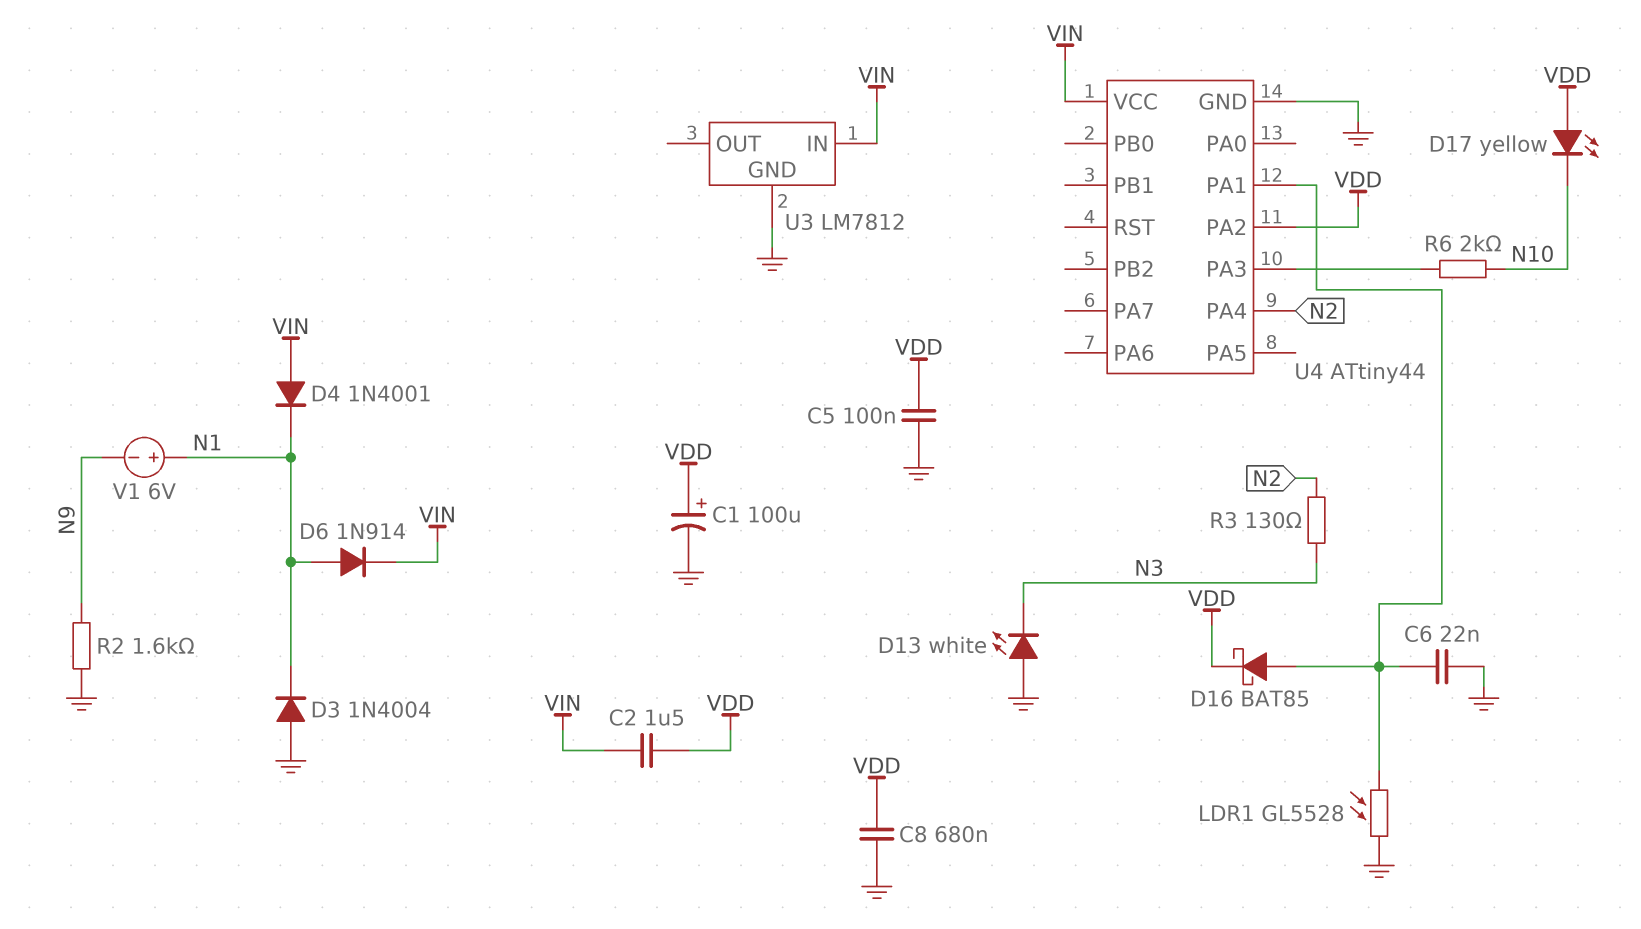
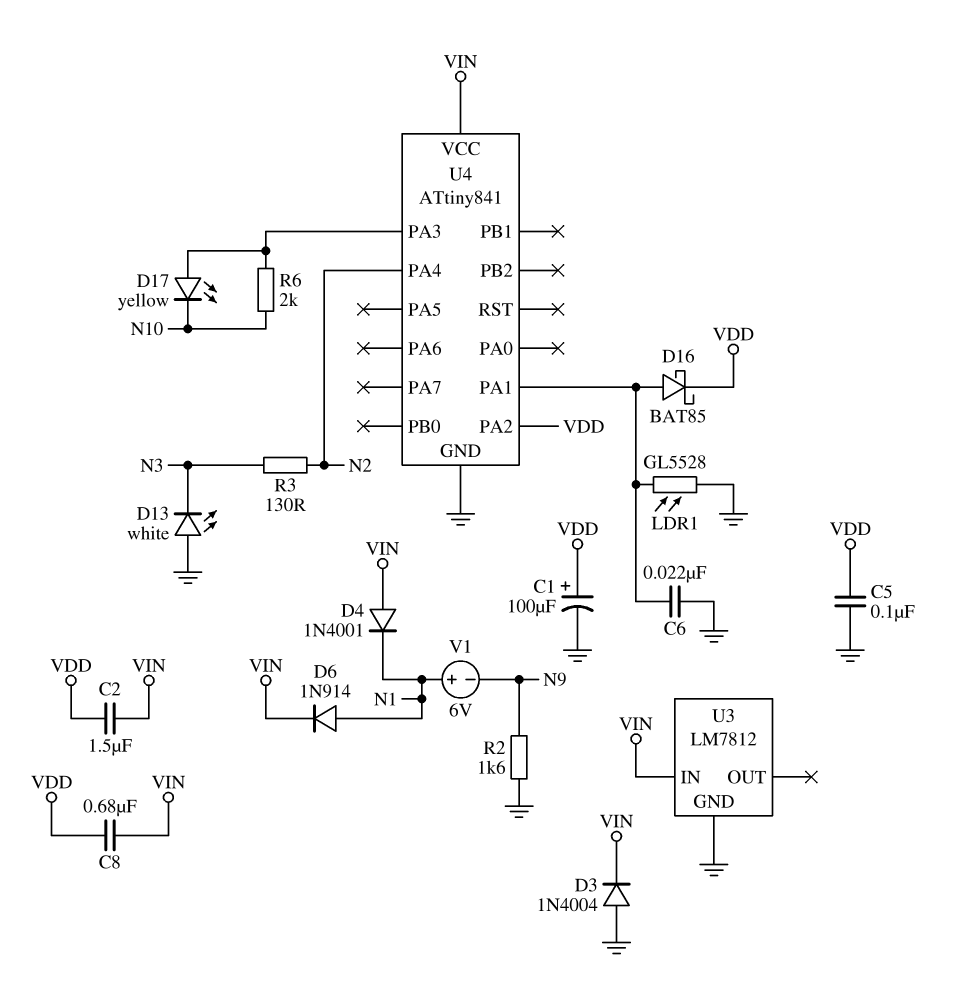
C8: 680nF (GND, VDD) -> 680nF (VDD, VIN)
D3: diode 1N4004 (A GND, K N1) -> diode 1N4004 (A GND, K VIN)
D17: LED yellow (A VDD, K N10) -> LED yellow (A U4/PA3, K N10)
U4: ATtiny44 -> ATtiny841

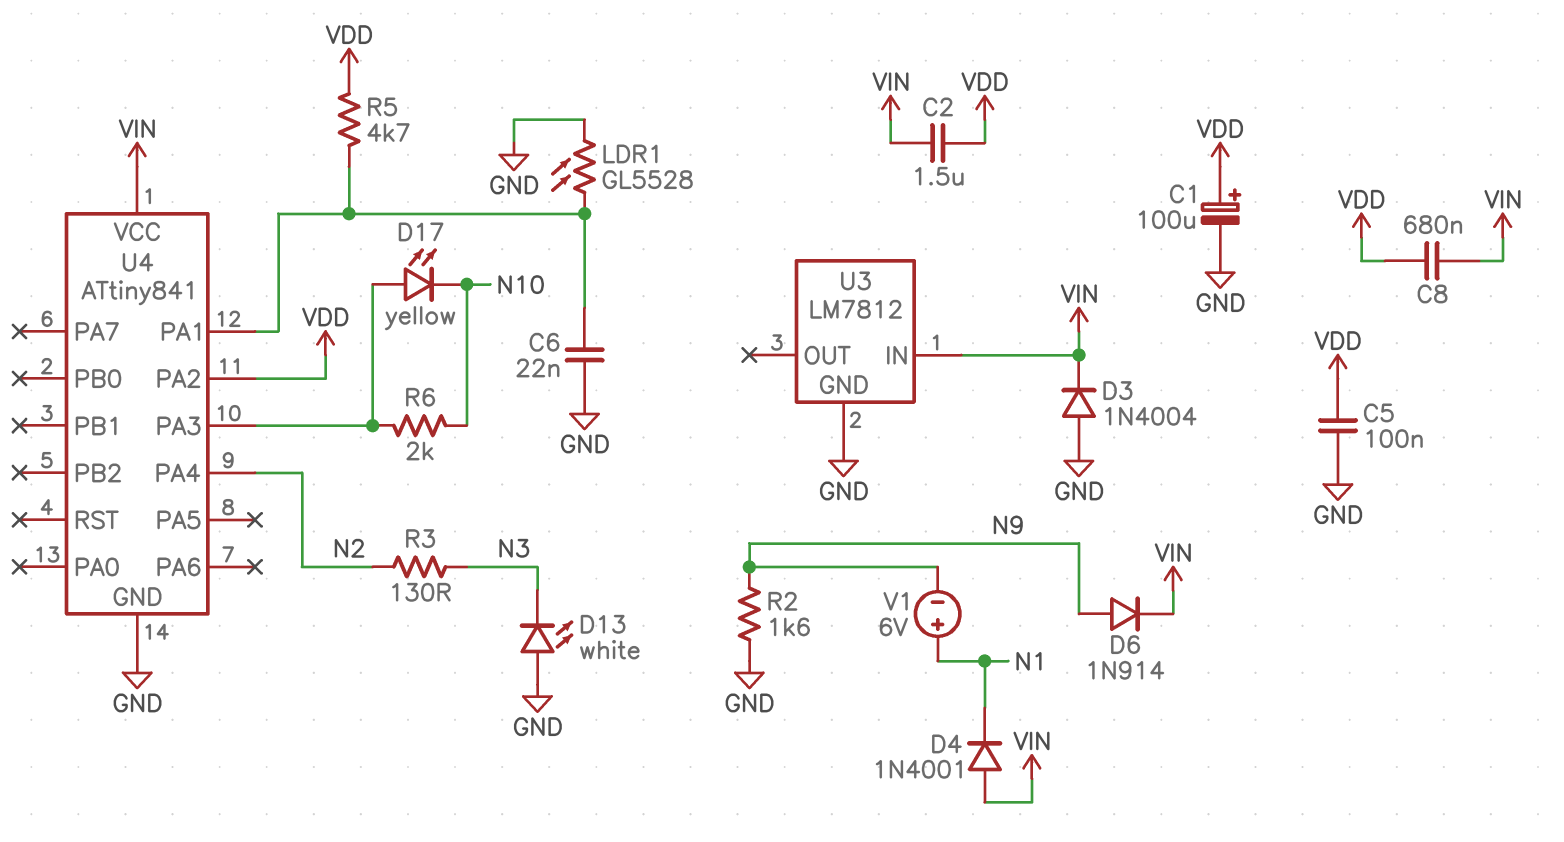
D6: diode 1N914 (A N1, K VIN) -> diode 1N914 (A N9, K VIN)
D16: schottky BAT85 (A U4/PA1, K VDD) -> none
R5: none -> 4.7k (U4/PA1, VDD)

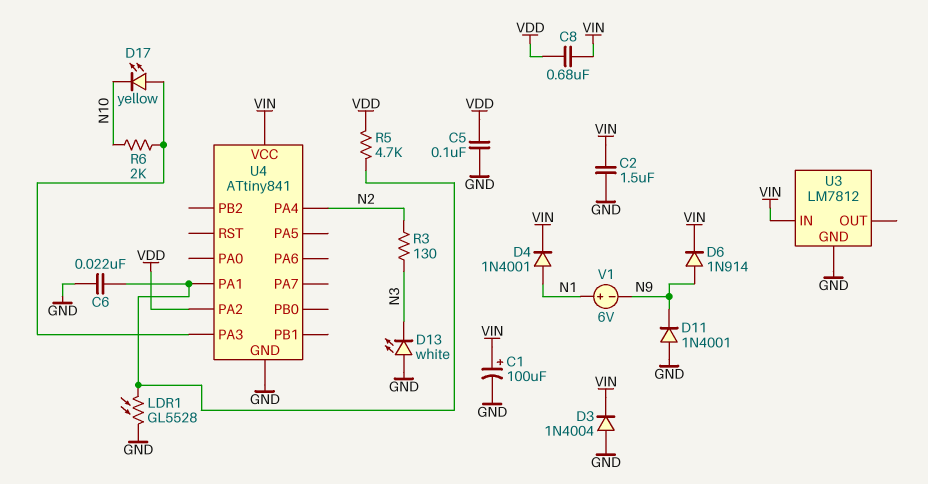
C1: 100uF (plus VDD, minus GND) -> 100uF (plus VIN, minus GND)
C2: 1.5uF (VDD, VIN) -> 1.5uF (GND, VIN)
D4: diode 1N4001 (A VIN, K N1) -> diode 1N4001 (A N1, K VIN)
D11: none -> diode 1N4001 (A GND, K N9)
R2: 1.6k (GND, N9) -> none

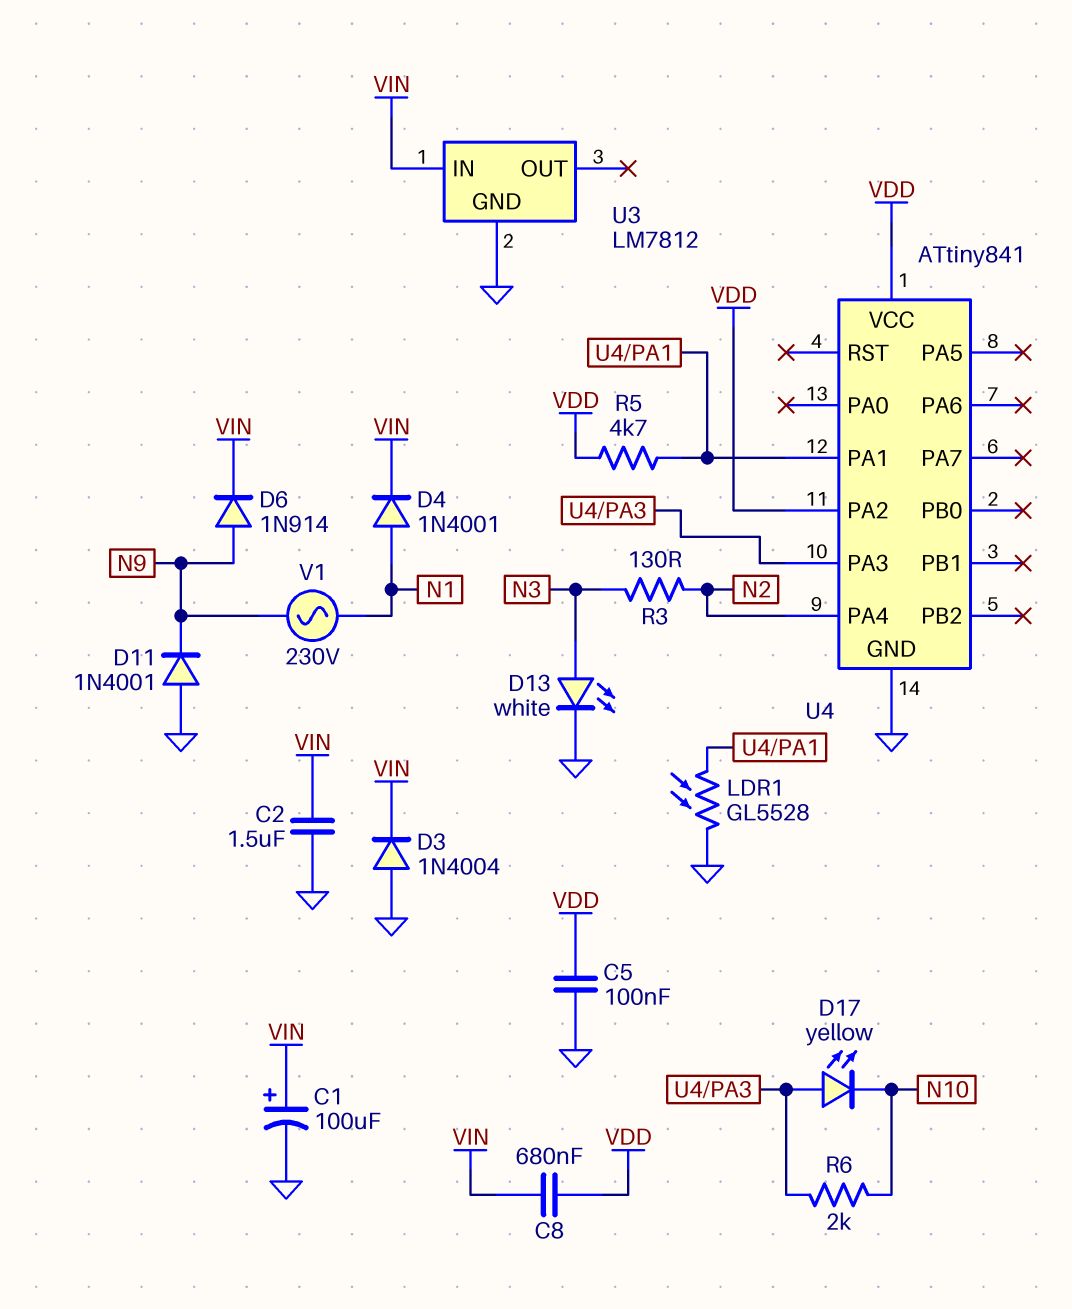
C6: 22nF (GND, U4/PA1) -> none
D13: LED white (A GND, K N3) -> LED white (A N3, K GND)
U4 pin VCC: VIN -> VDD
V1: 6V (plus N1, minus N9) -> AC 230V (N1, N9)

